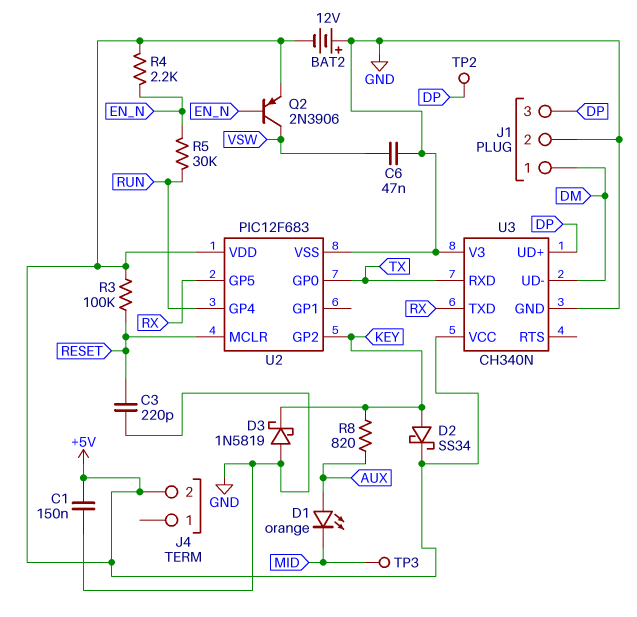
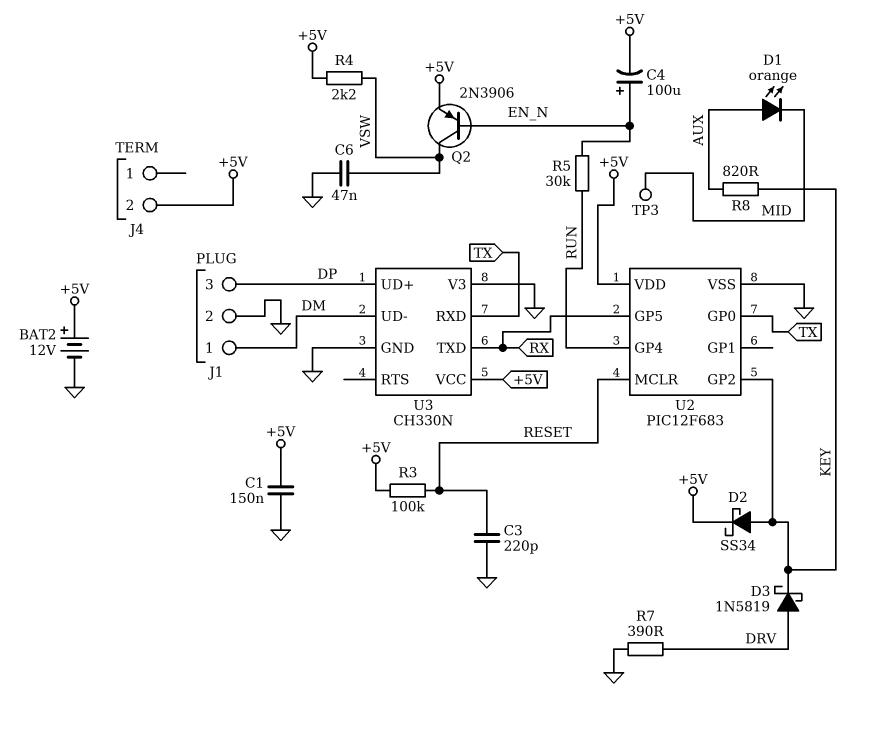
BAT2: 12V (plus GND, minus +5V) -> 12V (plus +5V, minus GND)
C4: none -> 100uF (plus EN_N, minus +5V)
D3: schottky 1N5819 (A GND, K KEY) -> schottky 1N5819 (A DRV, K KEY)
R4: 2.2k (+5V, EN_N) -> 2.2k (+5V, VSW)
R7: none -> 390 (DRV, GND)
TP2: test point (DP) -> none
U3: CH340N -> CH330N

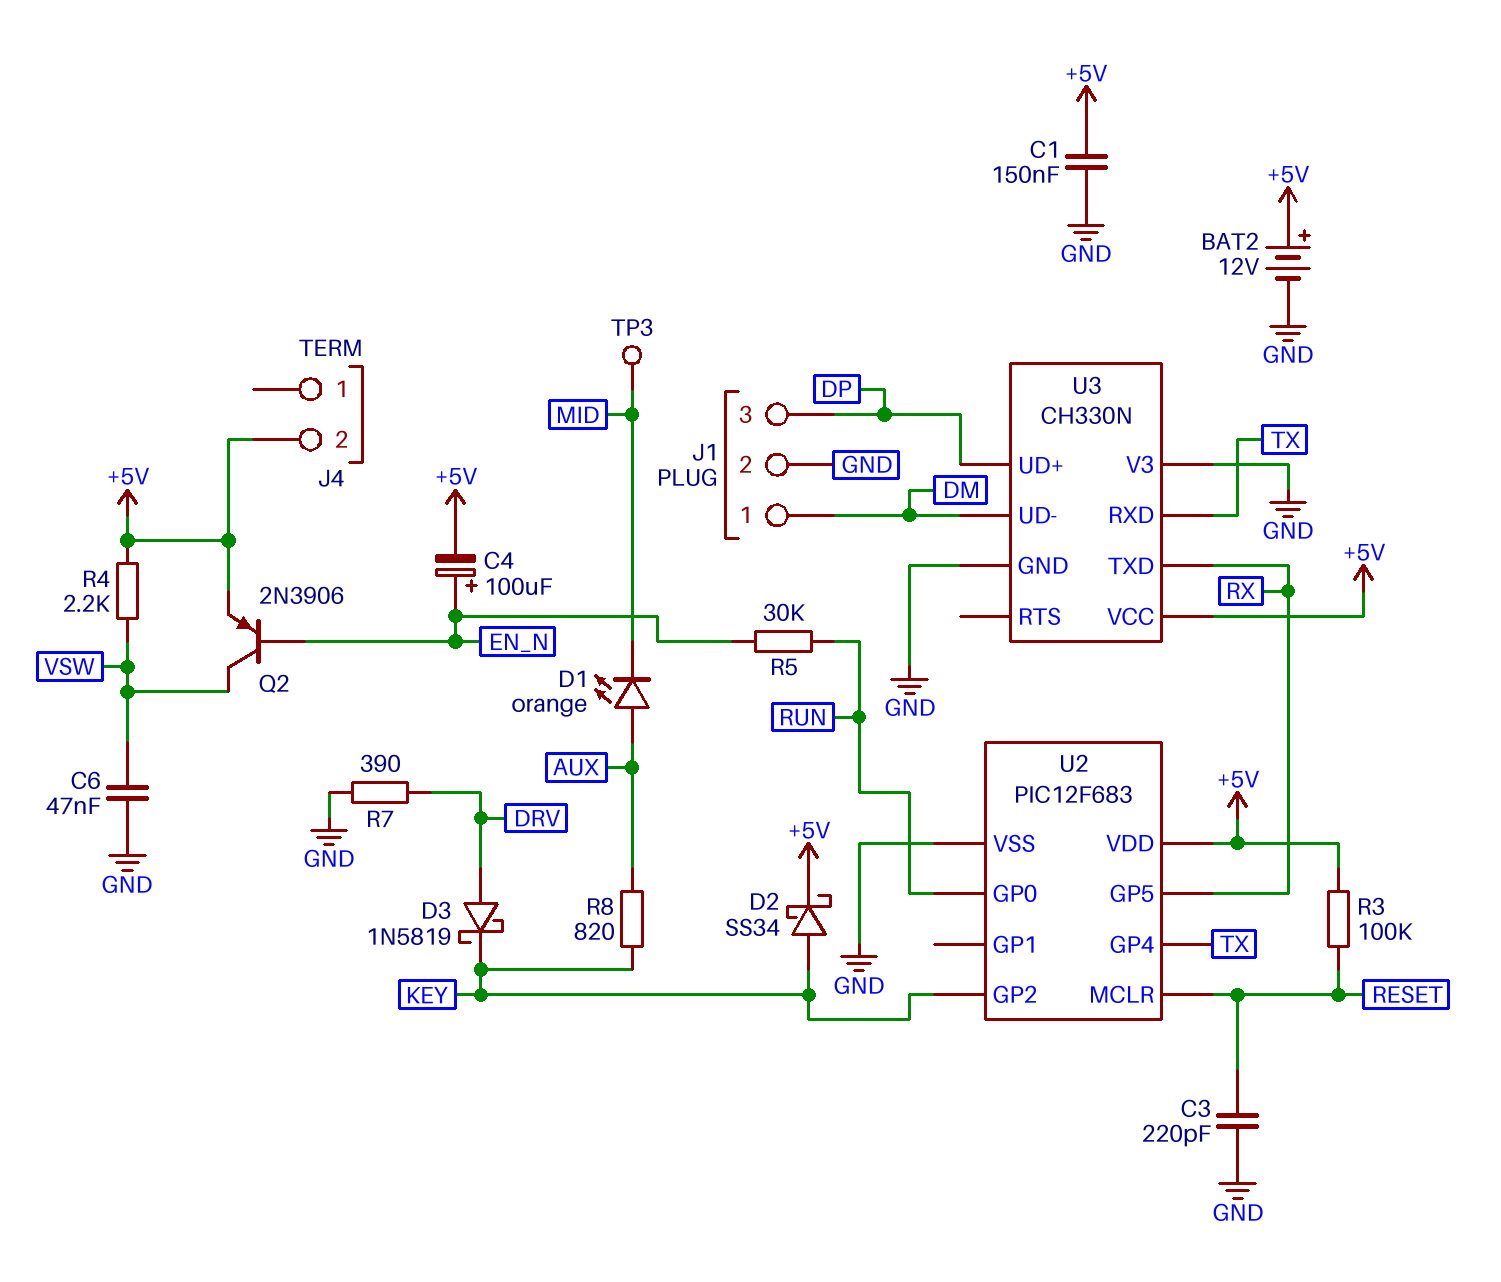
U2 pin GP0: TX -> RUN
U2 pin GP4: RUN -> TX

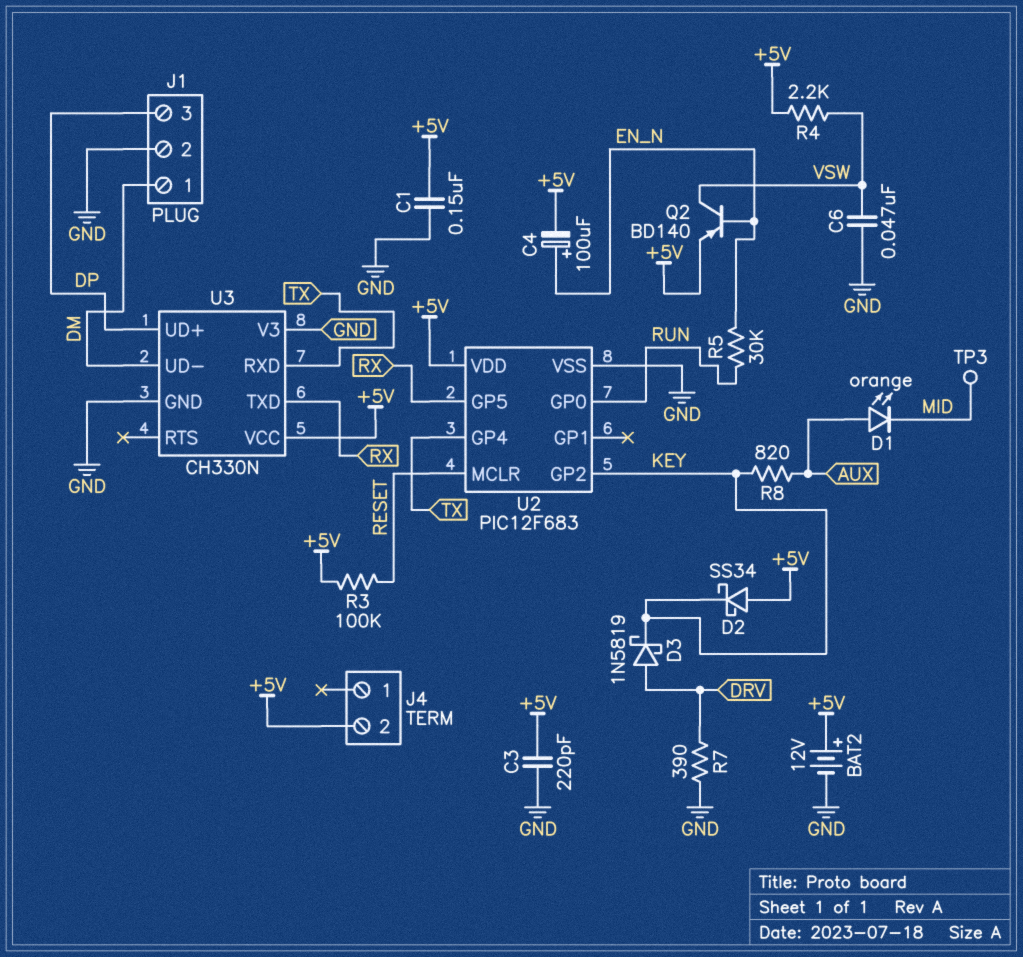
C3: 220pF (GND, RESET) -> 220pF (+5V, GND)
D2: schottky SS34 (A KEY, K +5V) -> schottky SS34 (A +5V, K KEY)
Q2: PNP 2N3906 (B EN_N, C VSW, E +5V) -> PNP BD140 (B EN_N, C VSW, E +5V)

